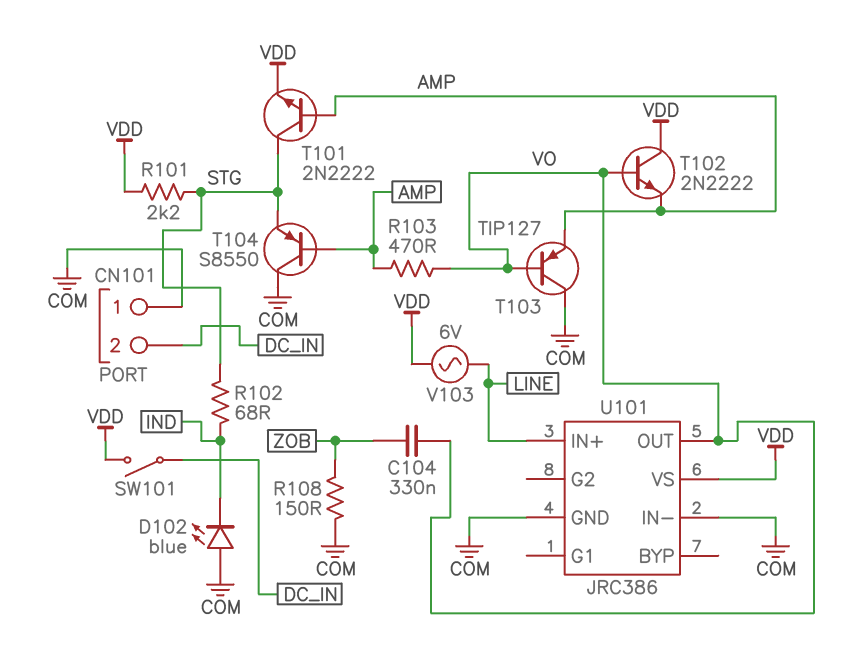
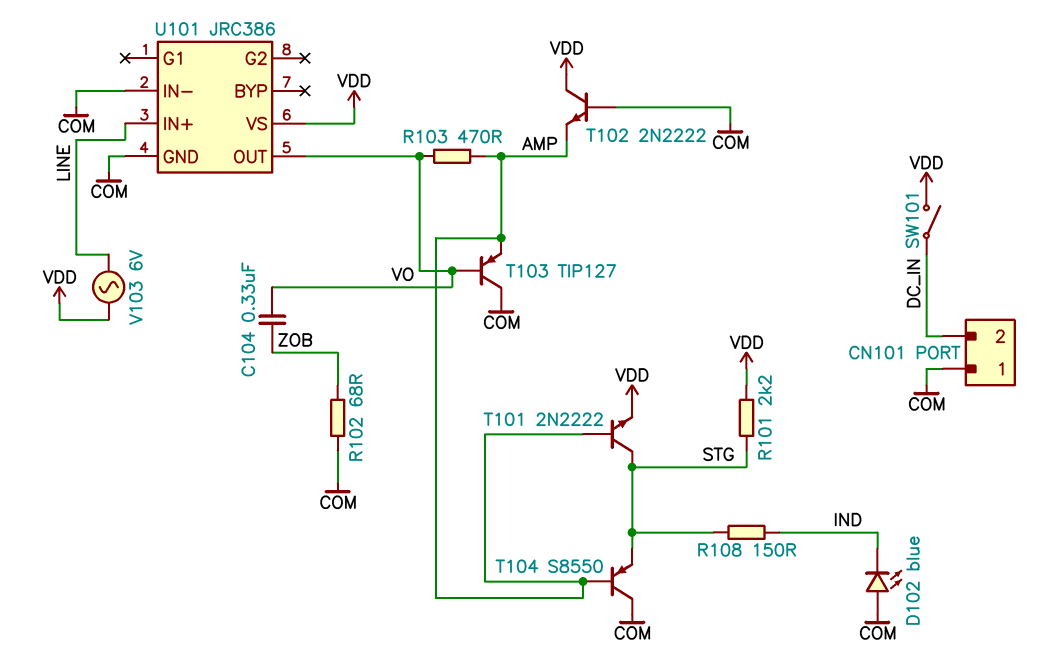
R102: 68 (IND, STG) -> 68 (COM, ZOB)
R108: 150 (COM, ZOB) -> 150 (IND, STG)
T102: NPN 2N2222 (B VO, C VDD, E AMP) -> NPN 2N2222 (B COM, C VDD, E AMP)

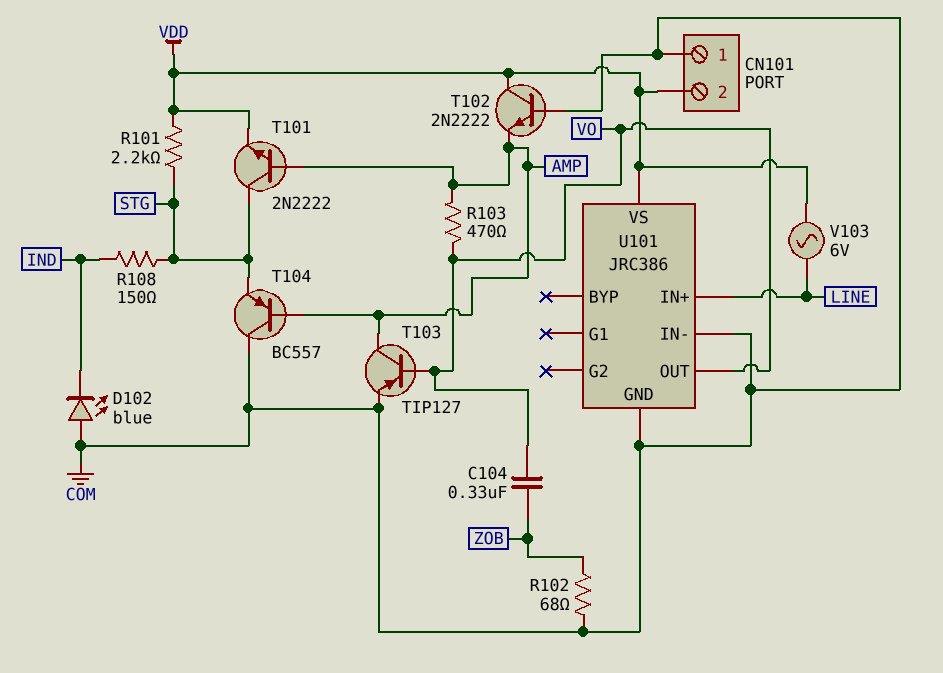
CN101 pin 2: DC_IN -> VDD
SW101: switch (DC_IN, VDD) -> none
T103: PNP TIP127 (B VO, C COM, E AMP) -> PNP TIP127 (B VO, C AMP, E COM)
T104: PNP S8550 (B AMP, C COM, E STG) -> PNP BC557 (B AMP, C COM, E STG)

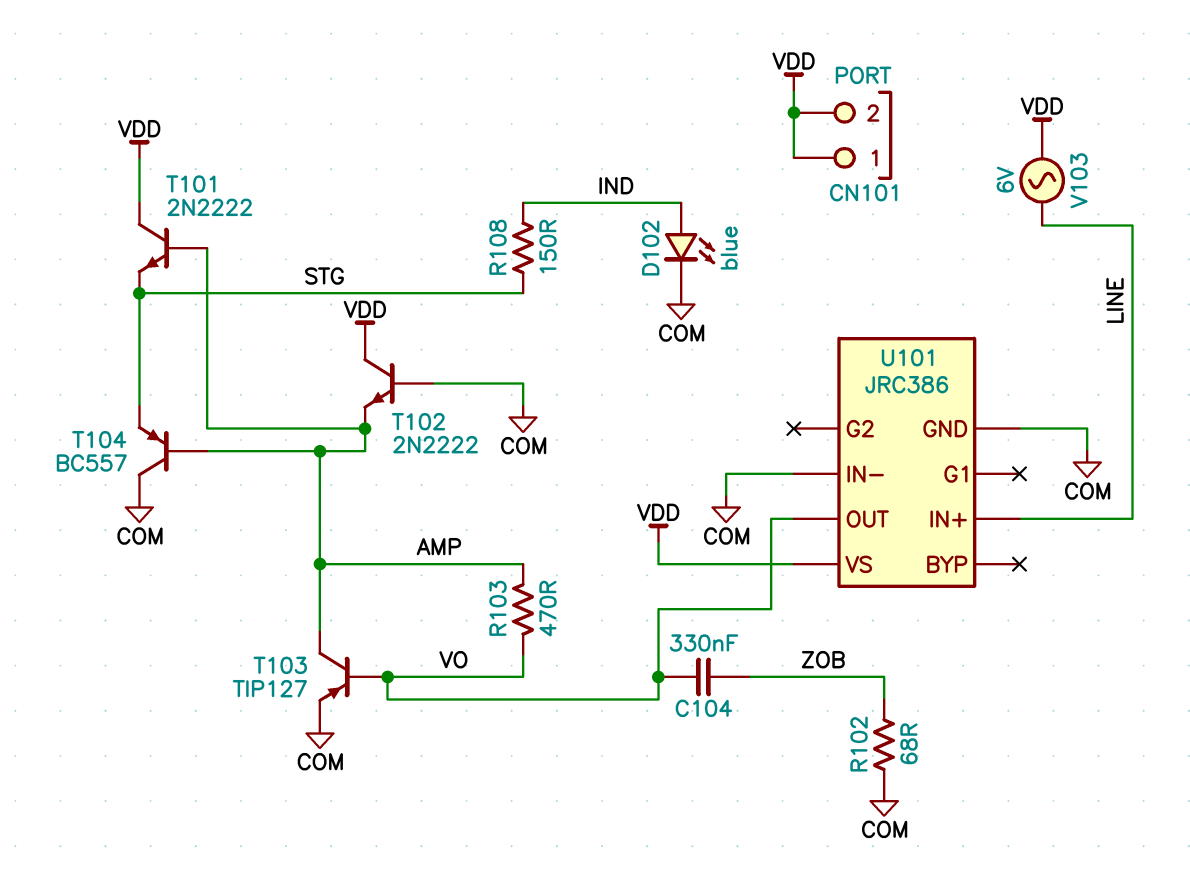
CN101 pin 1: COM -> VDD
D102: LED blue (A COM, K IND) -> LED blue (A IND, K COM)
R101: 2.2k (STG, VDD) -> none
T101: NPN 2N2222 (B AMP, C STG, E VDD) -> NPN 2N2222 (B AMP, C VDD, E STG)

